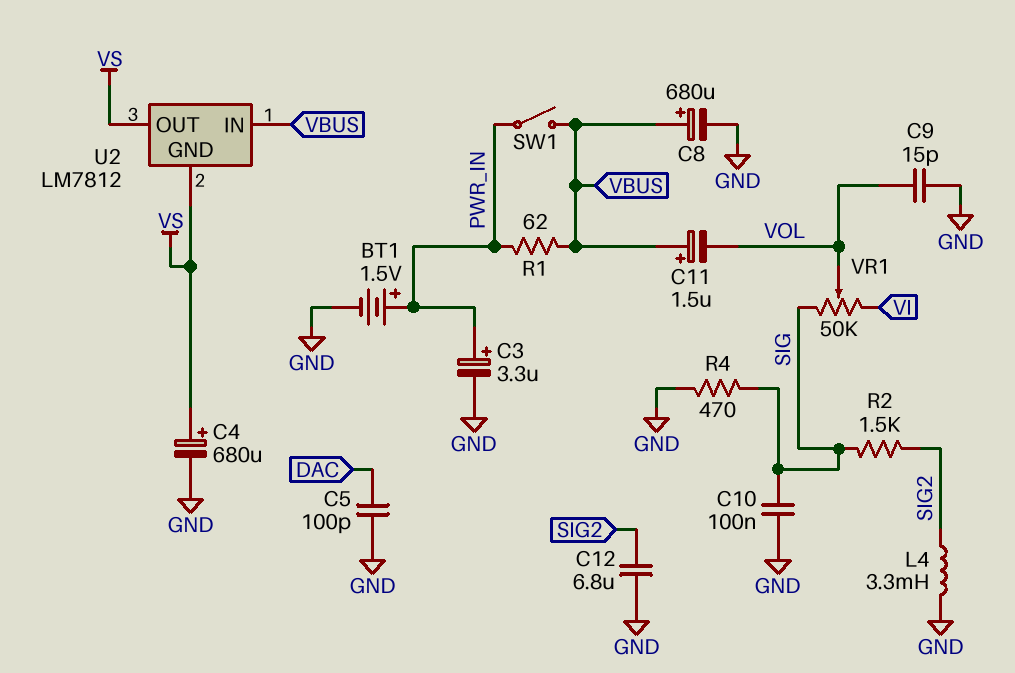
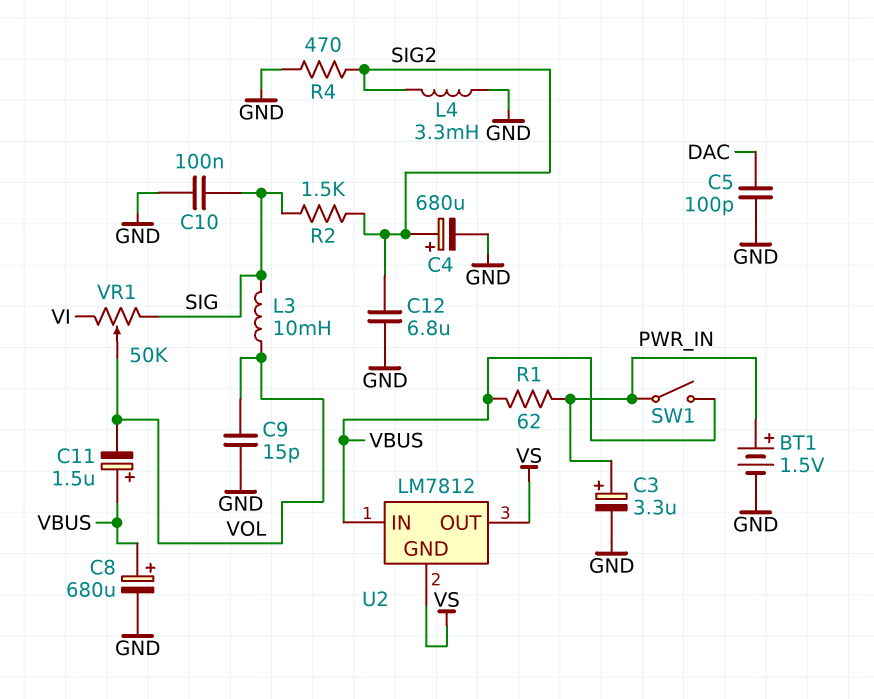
C4: 680uF (plus VS, minus GND) -> 680uF (plus SIG2, minus GND)
L3: none -> 10mH (SIG, VOL)
R4: 470 (GND, SIG) -> 470 (GND, SIG2)

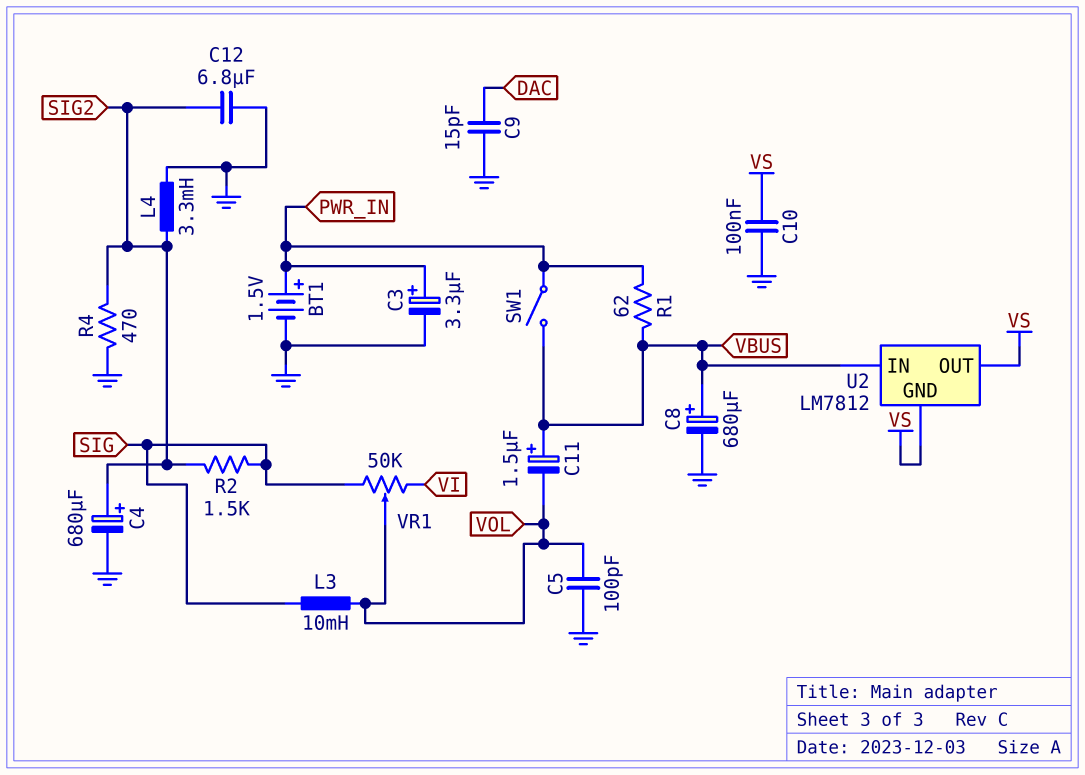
C5: 100pF (DAC, GND) -> 100pF (GND, VOL)
C9: 15pF (GND, VOL) -> 15pF (DAC, GND)
C10: 100nF (GND, SIG) -> 100nF (GND, VS)

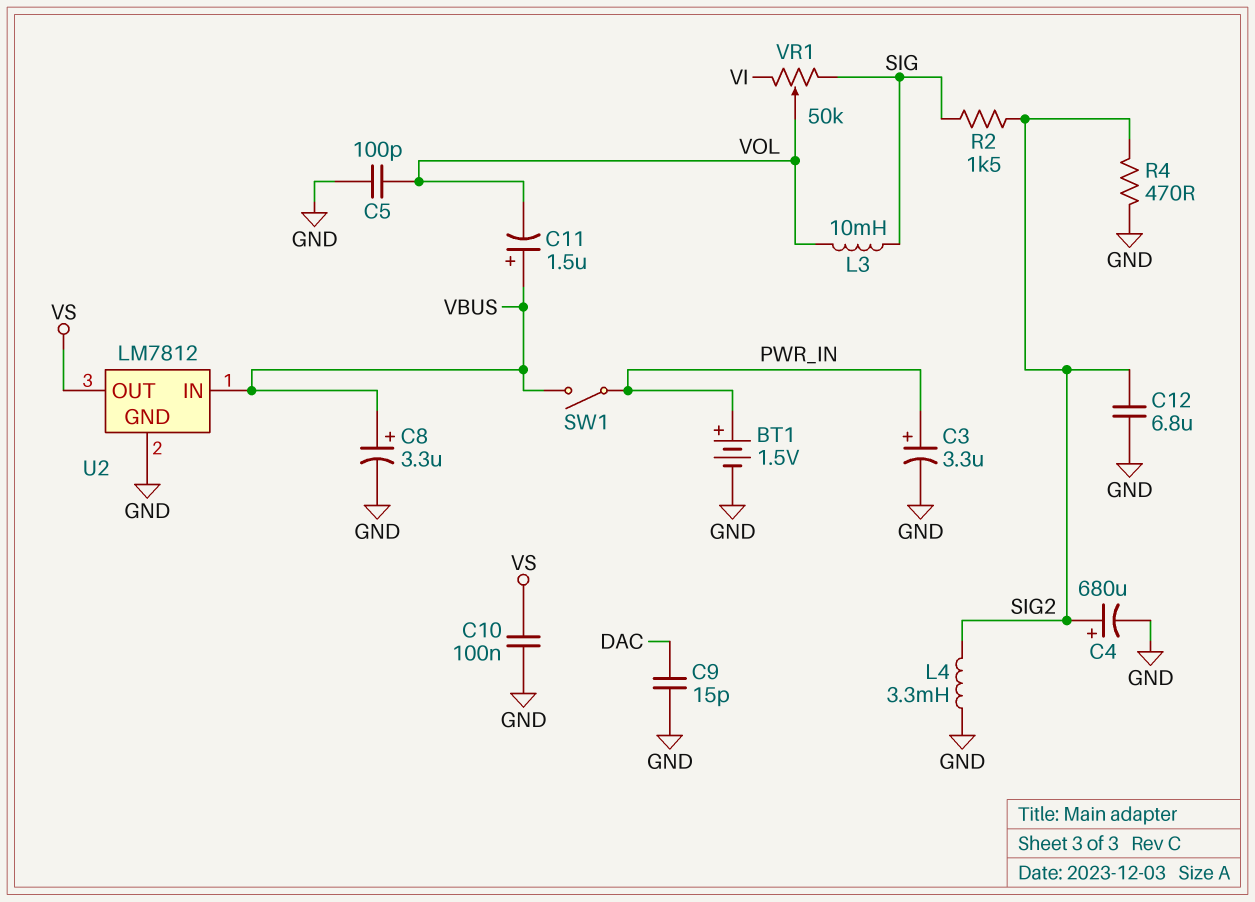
C8: 680uF (plus VBUS, minus GND) -> 3.3uF (plus VBUS, minus GND)
R1: 62 (PWR_IN, VBUS) -> none
U2 pin GND: VS -> GND

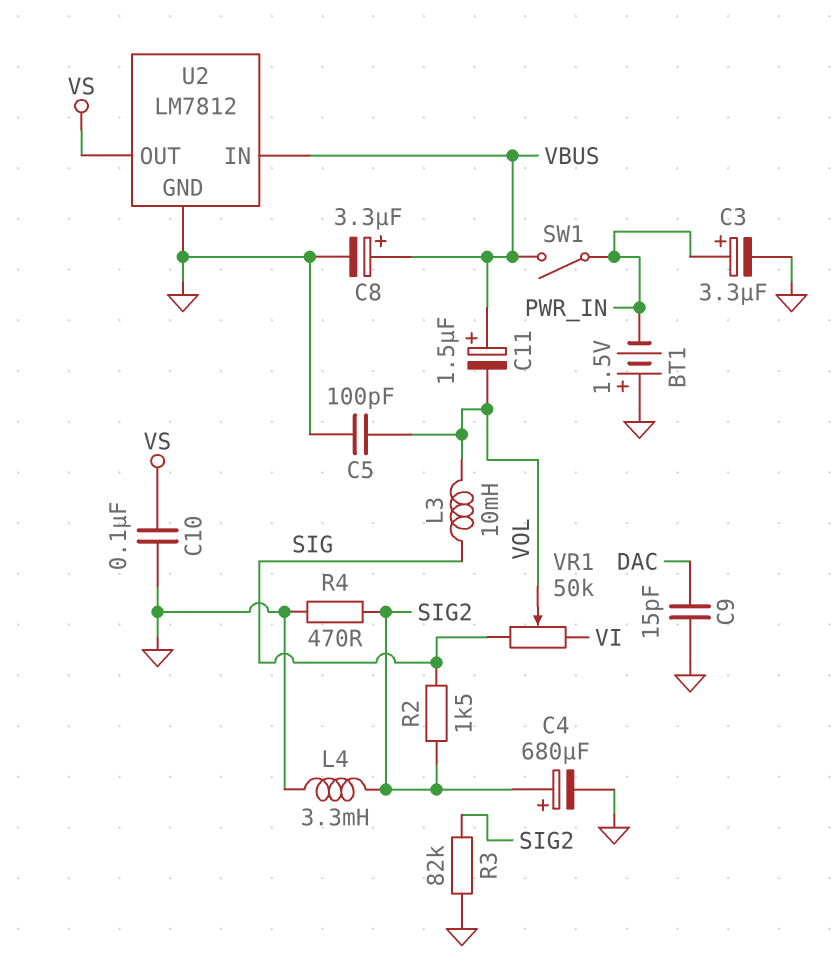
BT1: 1.5V (plus PWR_IN, minus GND) -> 1.5V (plus GND, minus PWR_IN)
C12: 6.8uF (GND, SIG2) -> none
R3: none -> 82k (GND, SIG2)

